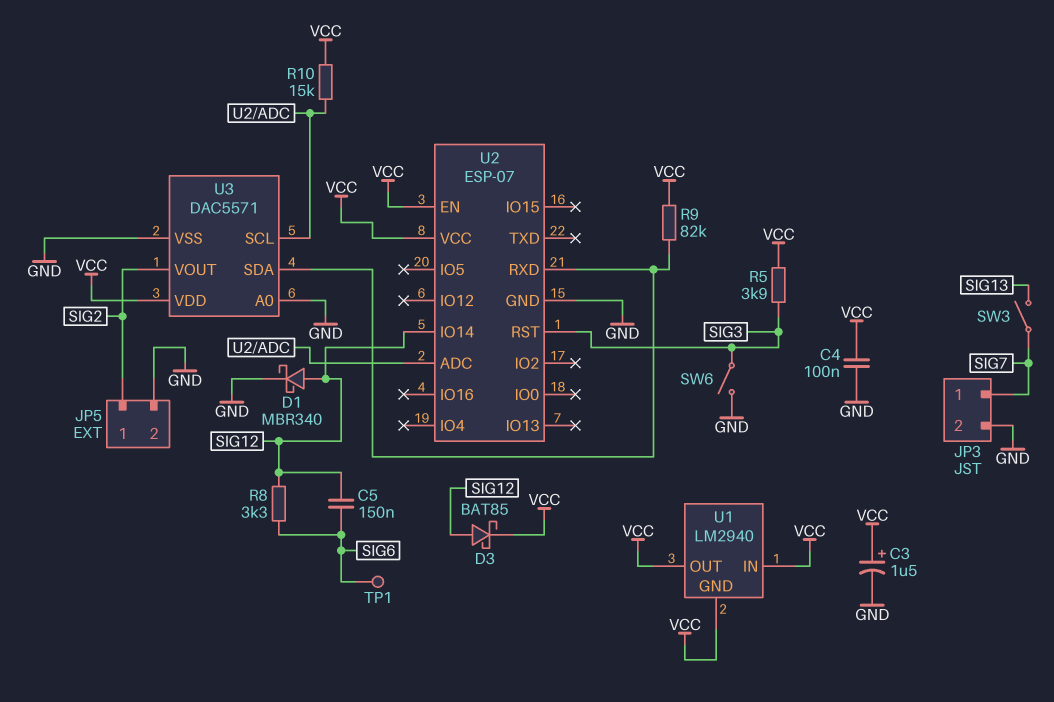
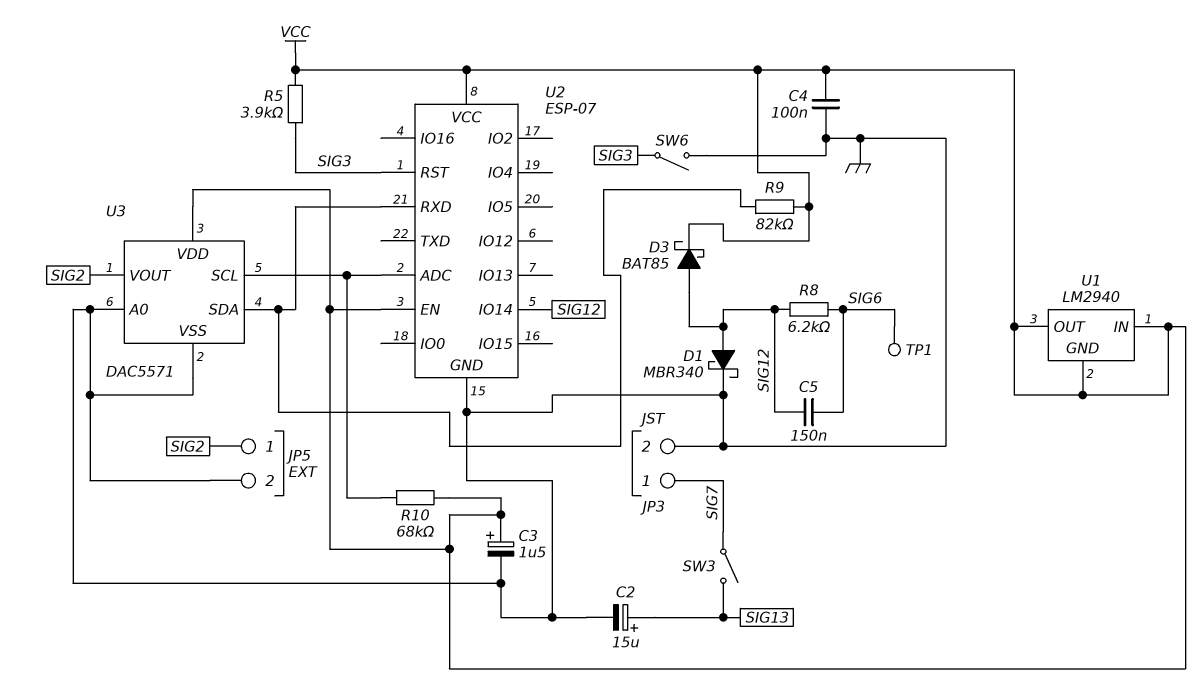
C2: none -> 15uF (plus SIG13, minus GND)
R8: 3.3k (SIG6, SIG12) -> 6.2k (SIG6, SIG12)
R10: 15k (U2/ADC, VCC) -> 68k (U2/ADC, VCC)

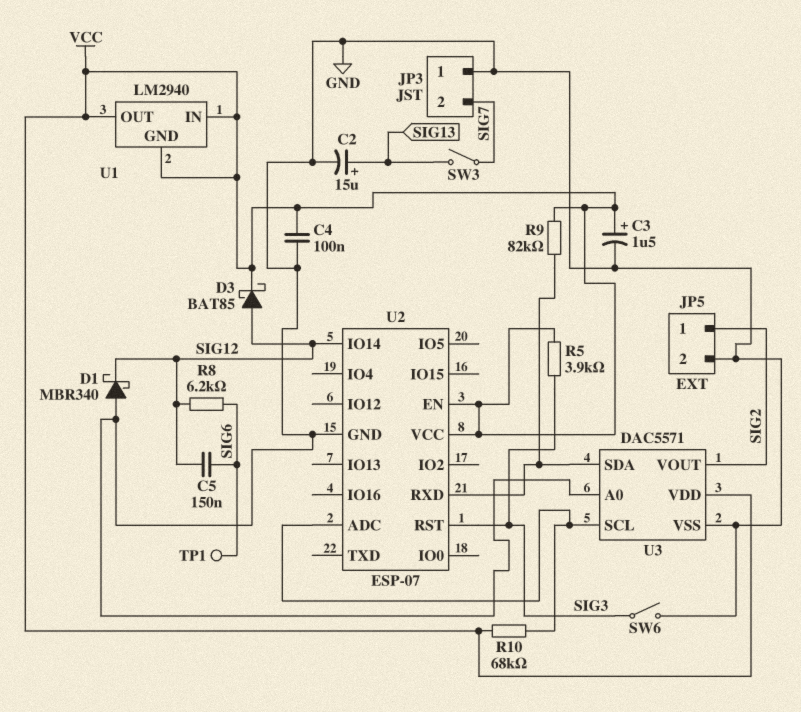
D1: schottky MBR340 (A SIG12, K GND) -> schottky MBR340 (A GND, K SIG12)
JP3 pin 1: SIG7 -> GND
JP3 pin 2: GND -> SIG7

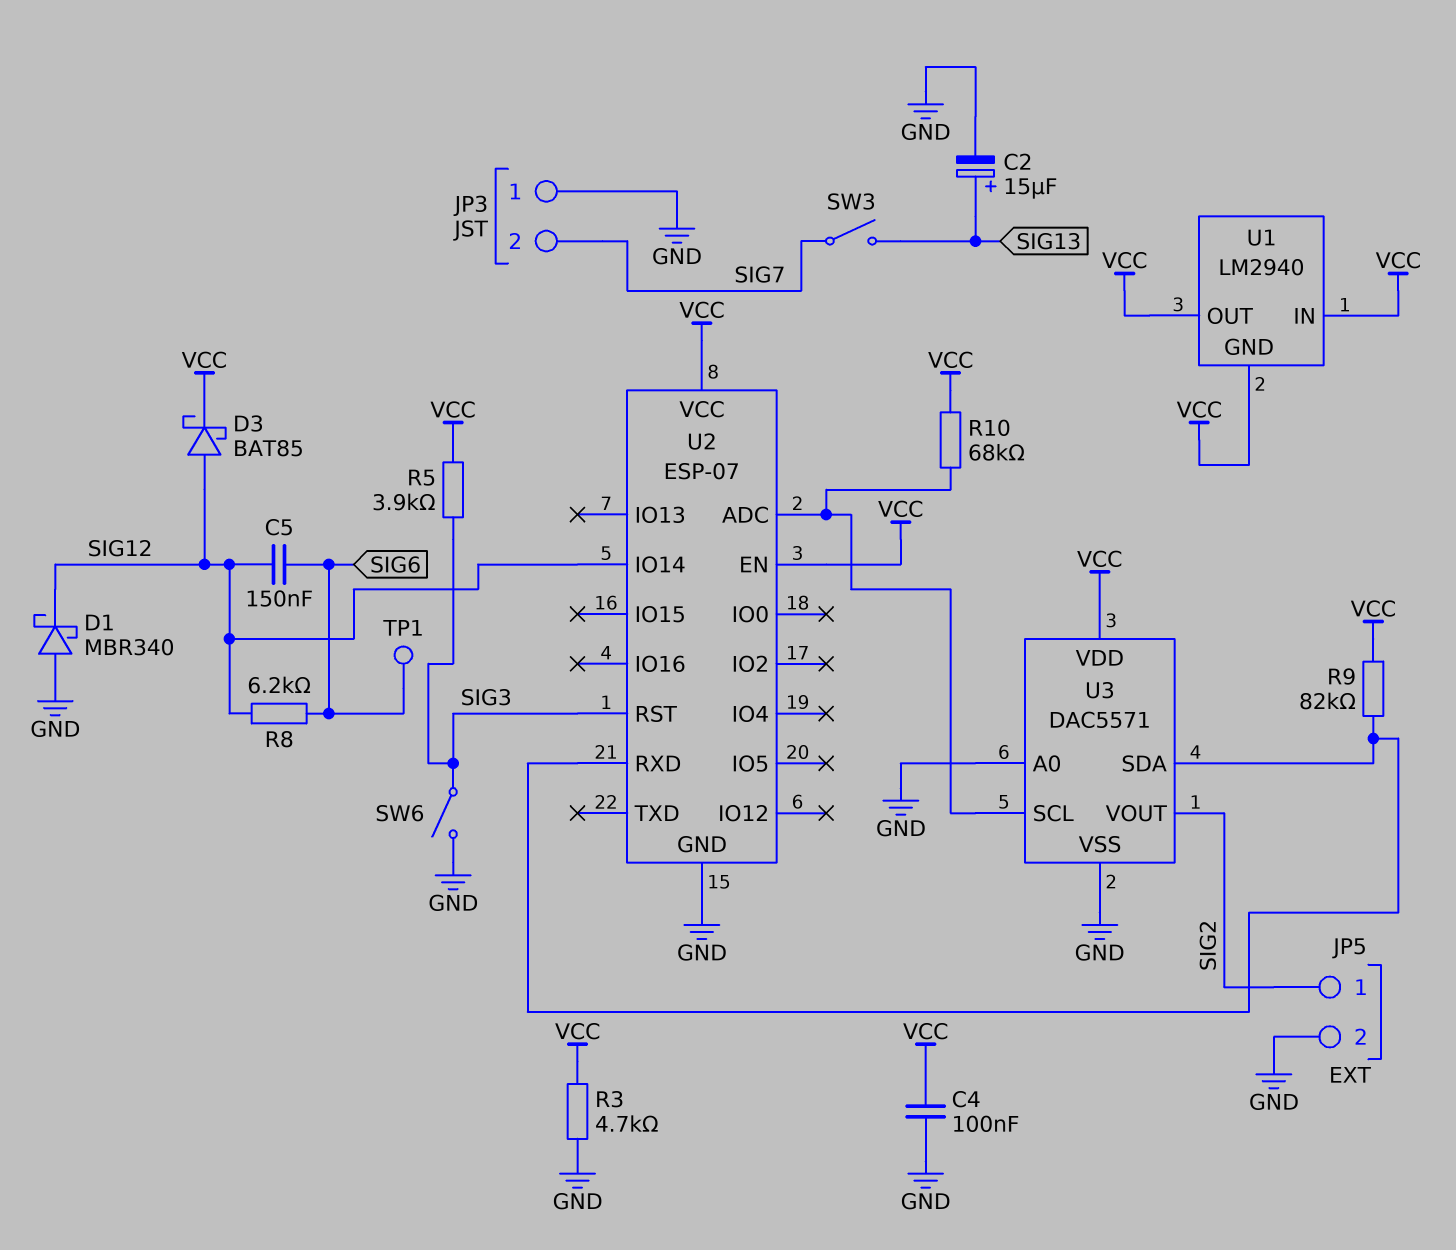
C3: 1.5uF (plus VCC, minus GND) -> none
R3: none -> 4.7k (GND, VCC)

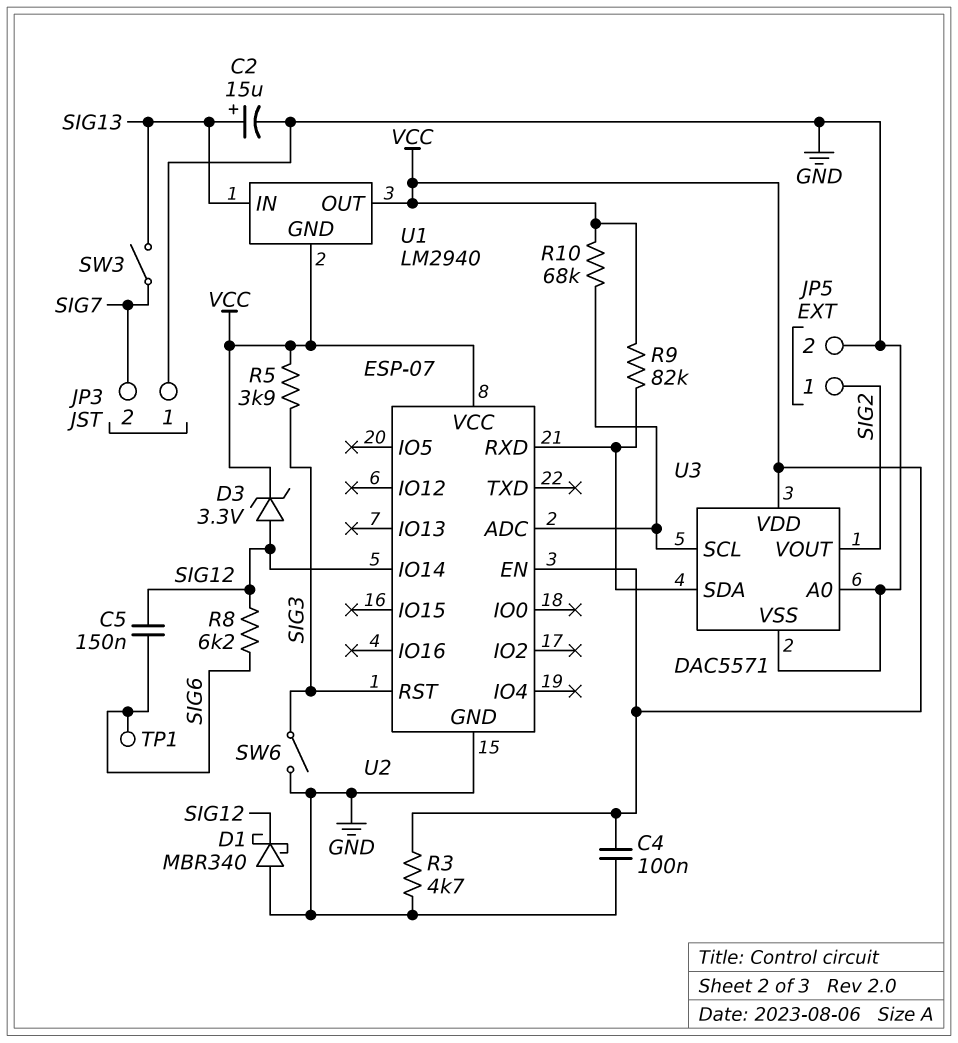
D3: schottky BAT85 (A SIG12, K VCC) -> zener 3.3V (A SIG12, K VCC)
U1 pin IN: VCC -> SIG13

